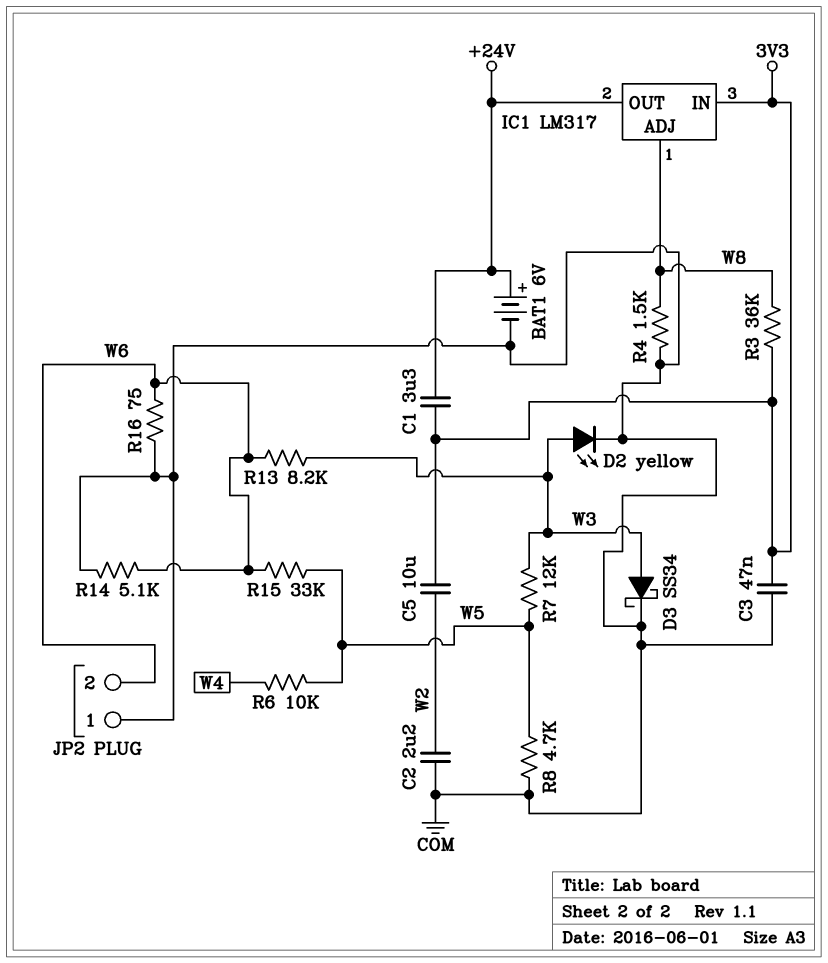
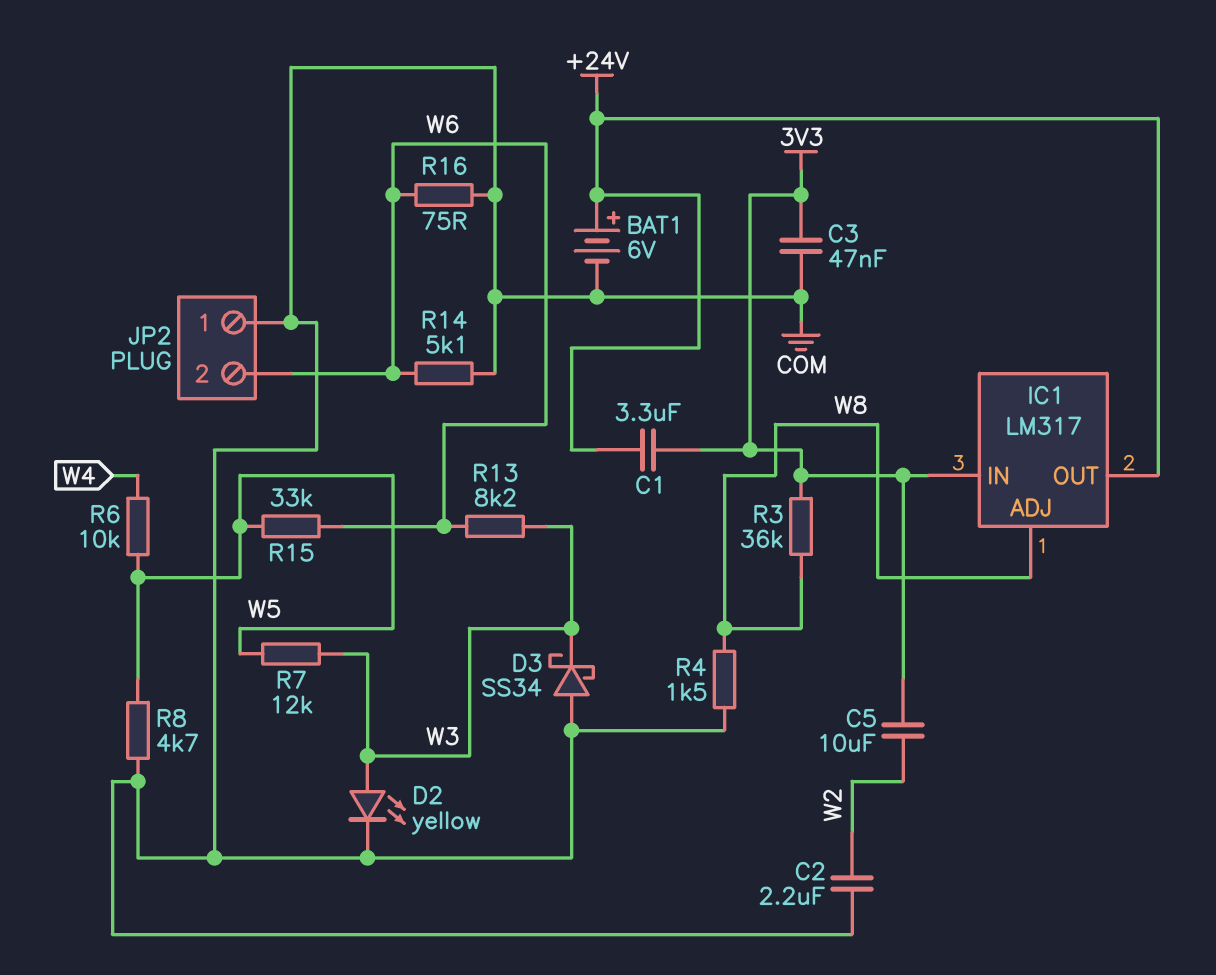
D3: schottky SS34 (A W3, K COM) -> schottky SS34 (A COM, K W3)

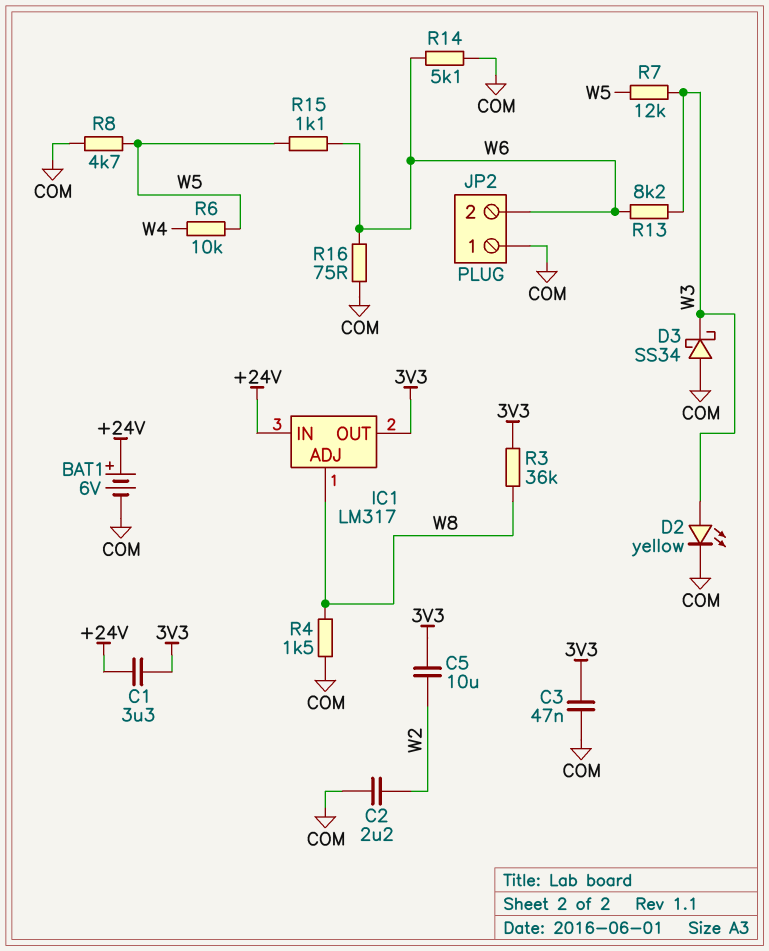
IC1 pin IN: 3V3 -> +24V
IC1 pin OUT: +24V -> 3V3
R15: 33k (W5, W6) -> 1.1k (W5, W6)

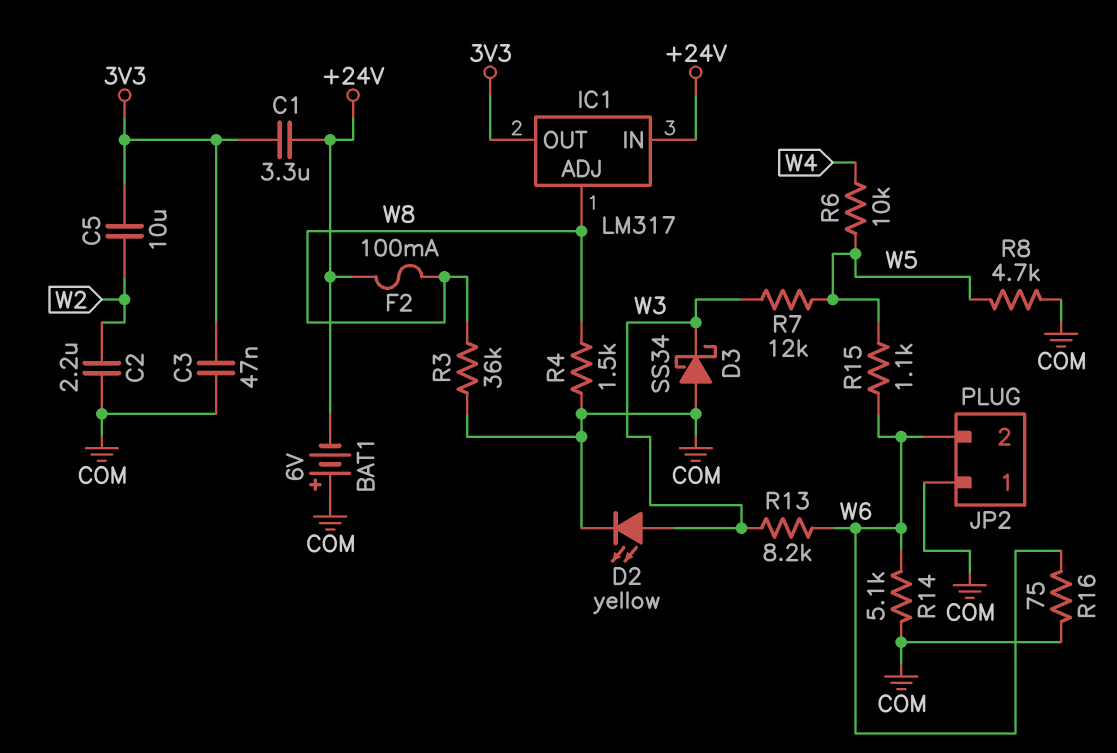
BAT1: 6V (plus +24V, minus COM) -> 6V (plus COM, minus +24V)
F2: none -> 100mA (+24V, W8)
R3: 36k (3V3, W8) -> 36k (COM, W8)

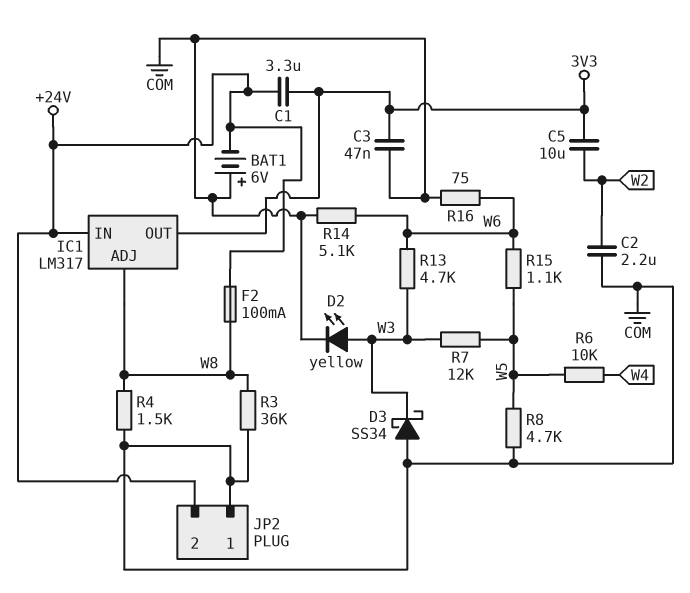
JP2 pin 2: W6 -> +24V
R13: 8.2k (W3, W6) -> 4.7k (W3, W6)

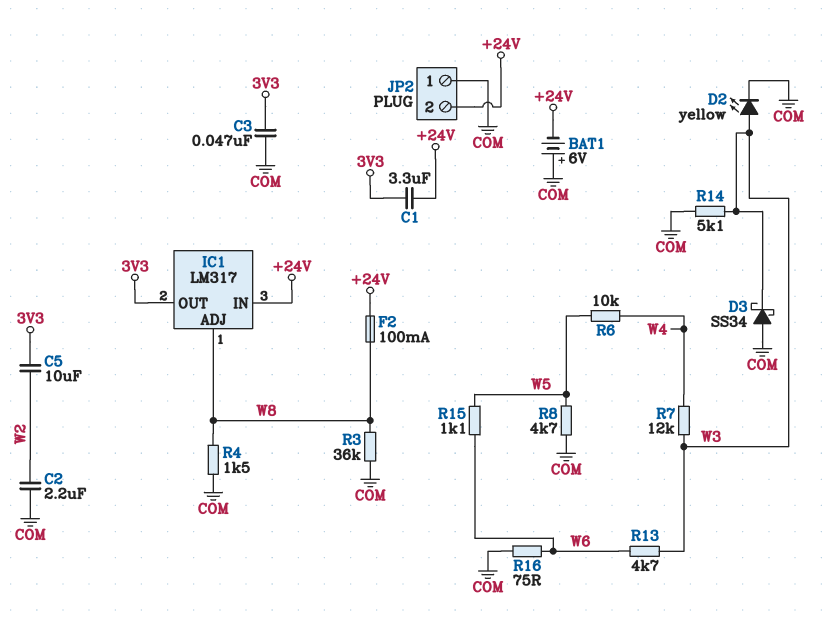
R7: 12k (W3, W5) -> 12k (W3, W4)
R14: 5.1k (COM, W6) -> 5.1k (COM, W3)

